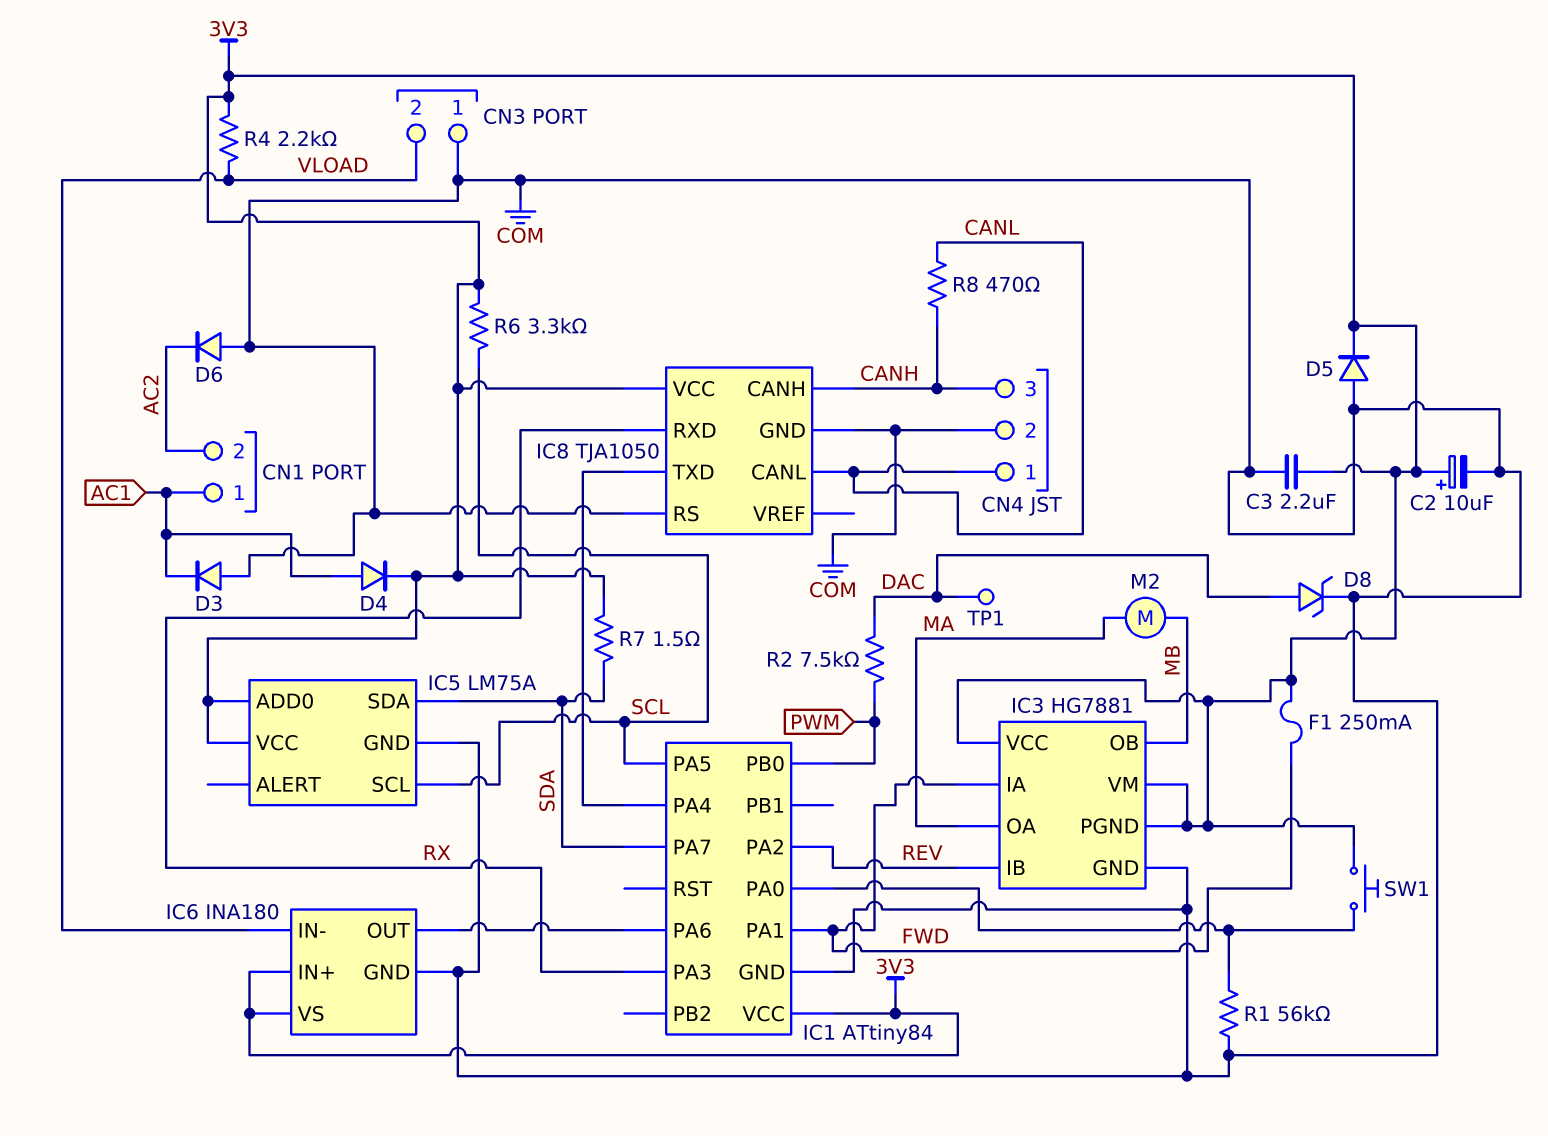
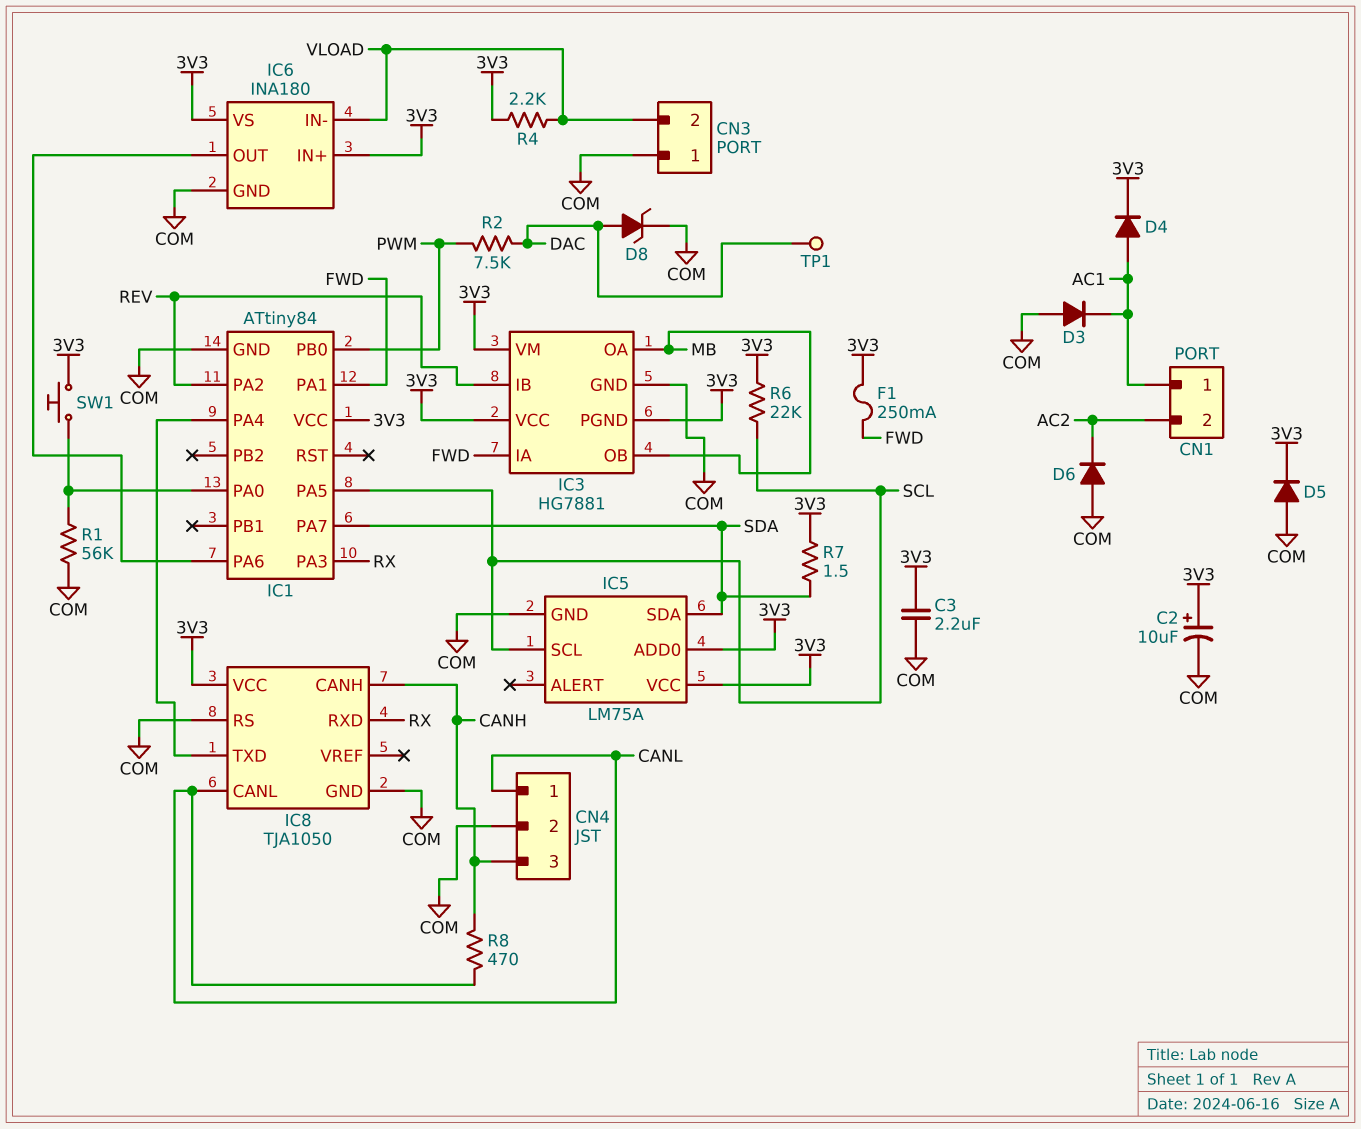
IC3 pin OA: MA -> MB
M2: motor (MA, MB) -> none
R6: 3.3k (3V3, SCL) -> 22k (3V3, SCL)

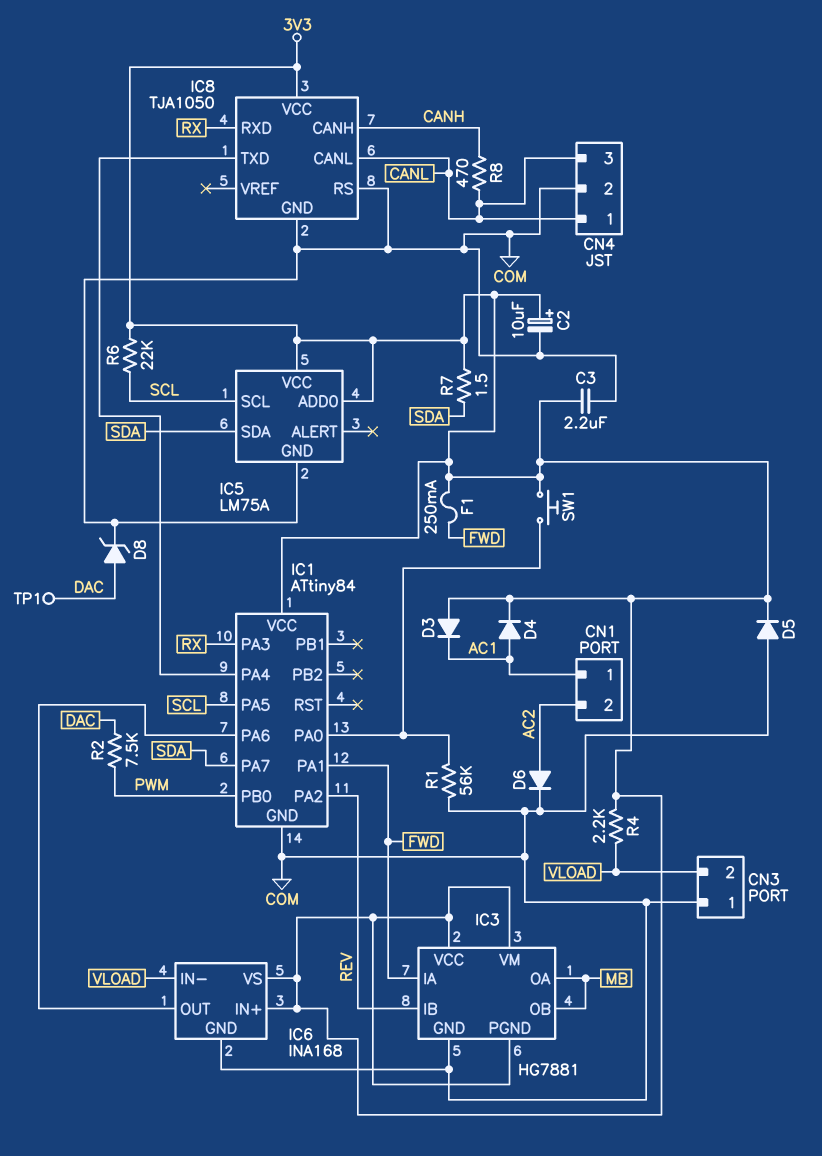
CN4 pin 3: CANH -> CANL
D3: diode (A COM, K AC1) -> diode (A 3V3, K AC1)
D6: diode (A COM, K AC2) -> diode (A AC2, K COM)
IC6: INA180 -> INA168

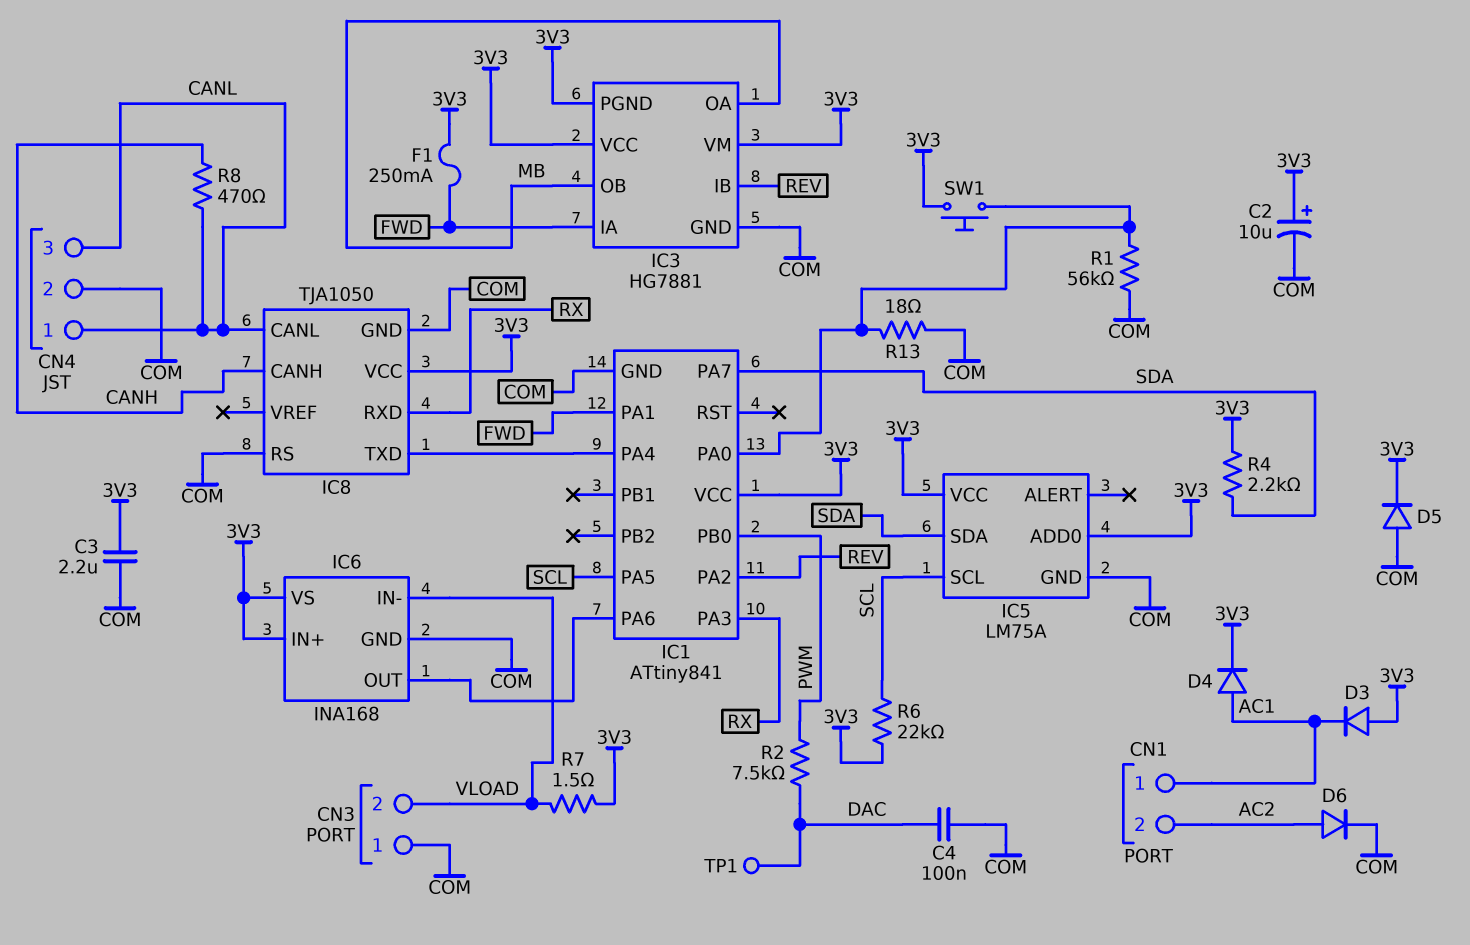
C4: none -> 100nF (COM, DAC)
D8: zener (A DAC, K COM) -> none
IC1: ATtiny84 -> ATtiny841
R4: 2.2k (3V3, VLOAD) -> 2.2k (3V3, SDA)
R7: 1.5 (3V3, SDA) -> 1.5 (3V3, VLOAD)
R13: none -> 18 (COM, IC1/PA0)

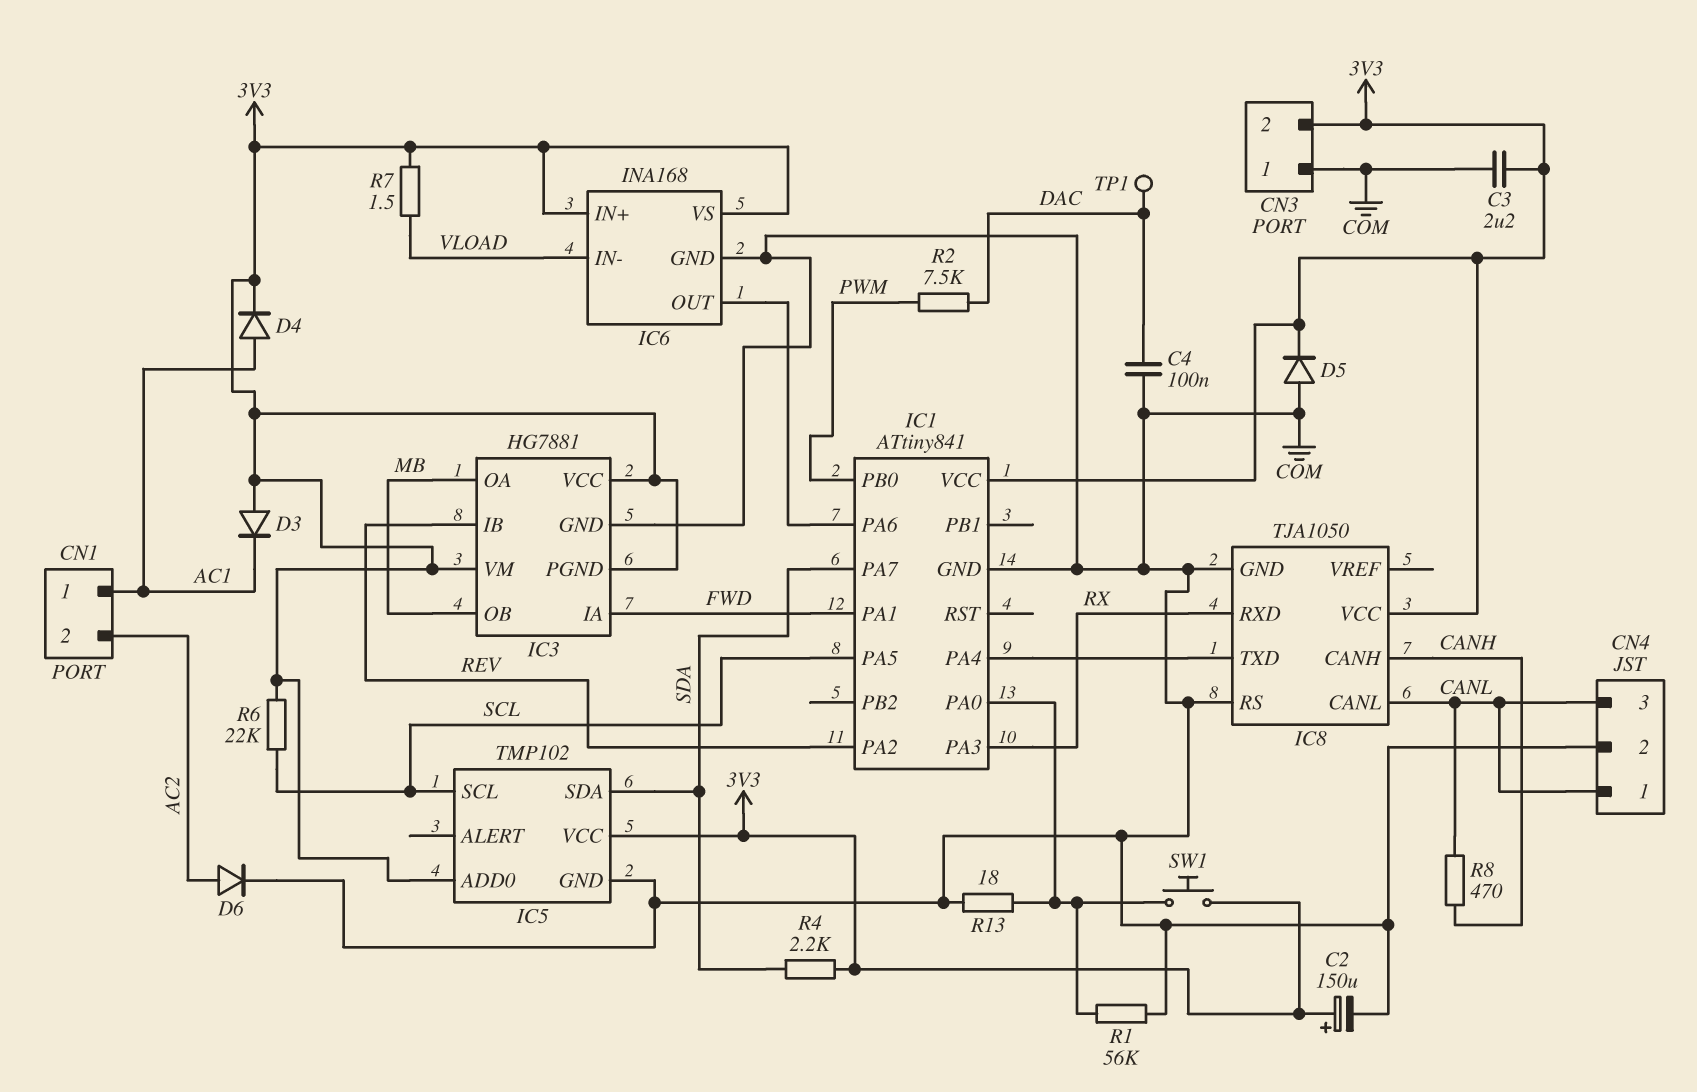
C2: 10uF (plus 3V3, minus COM) -> 150uF (plus 3V3, minus COM)
CN3 pin 2: VLOAD -> 3V3
F1: 250mA (3V3, FWD) -> none
IC5: LM75A -> TMP102

